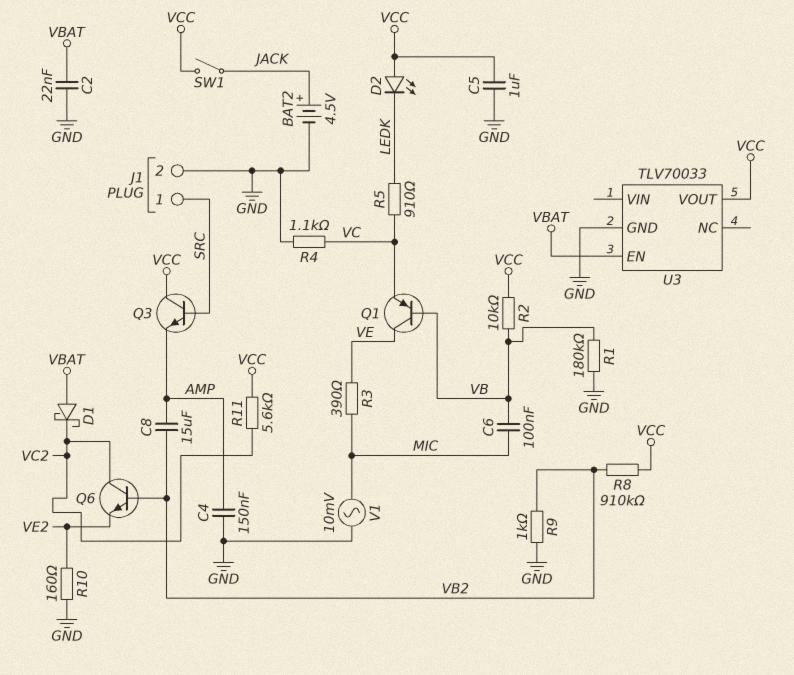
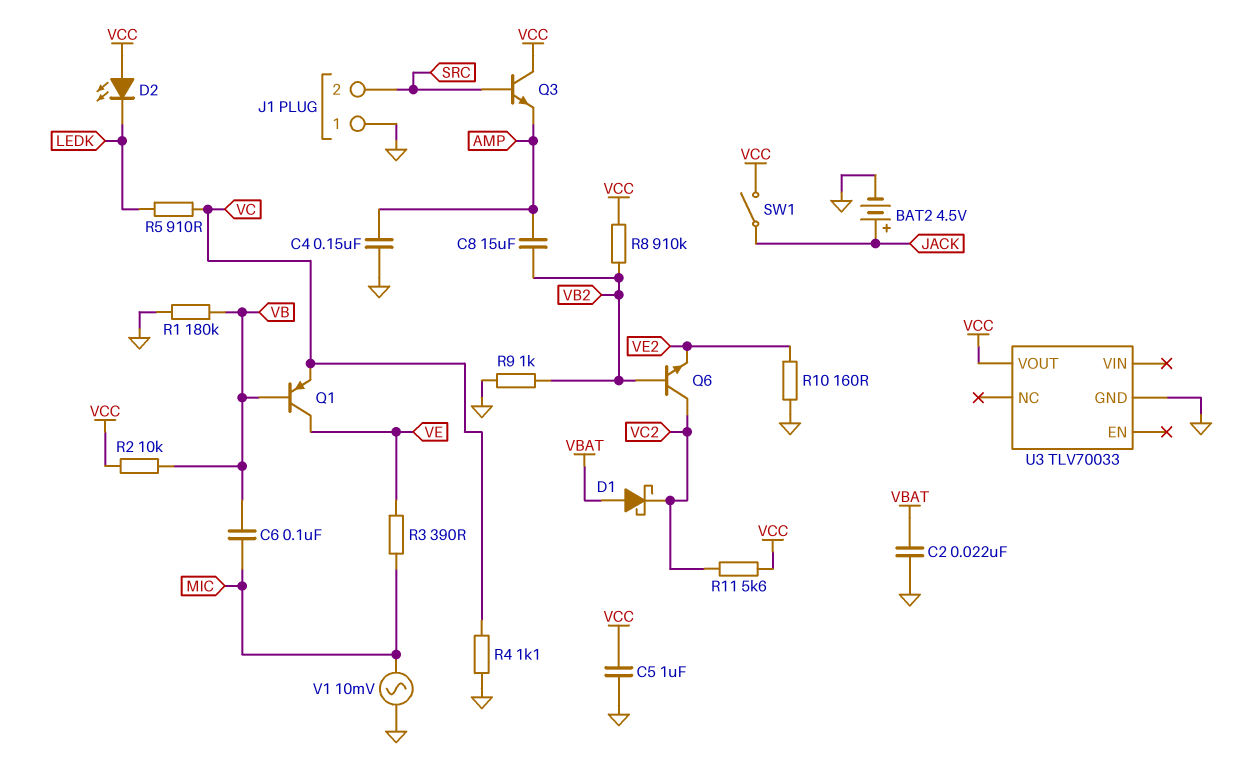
J1 pin 1: SRC -> GND
J1 pin 2: GND -> SRC
U3 pin EN: VBAT -> none

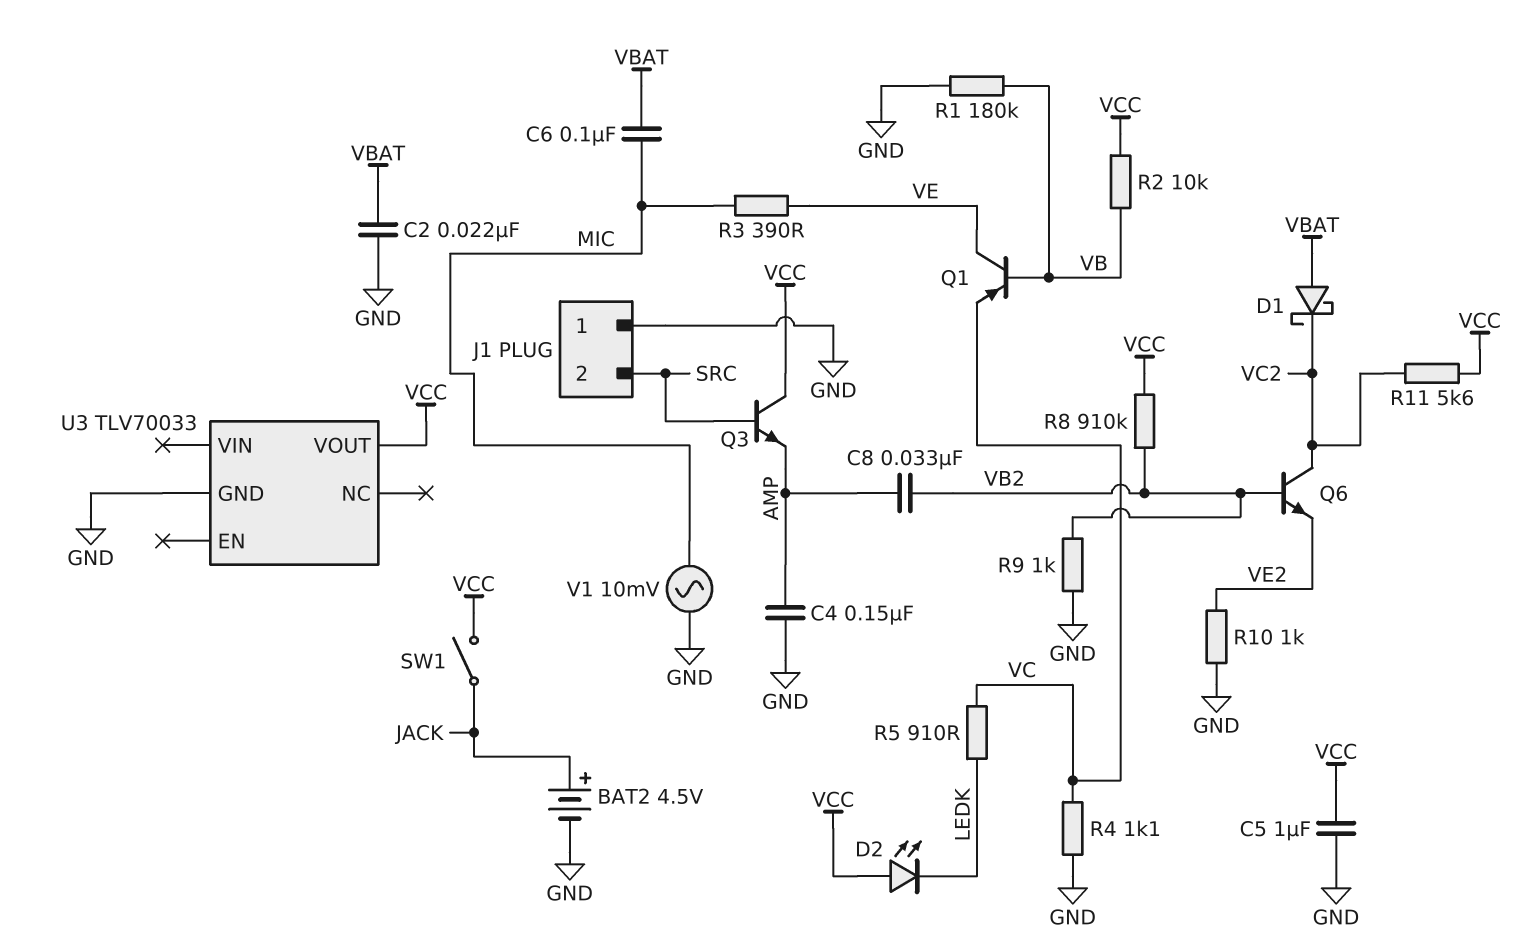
C6: 100nF (MIC, VB) -> 100nF (MIC, VBAT)
C8: 15uF (AMP, VB2) -> 33nF (AMP, VB2)
R10: 160 (GND, VE2) -> 1k (GND, VE2)

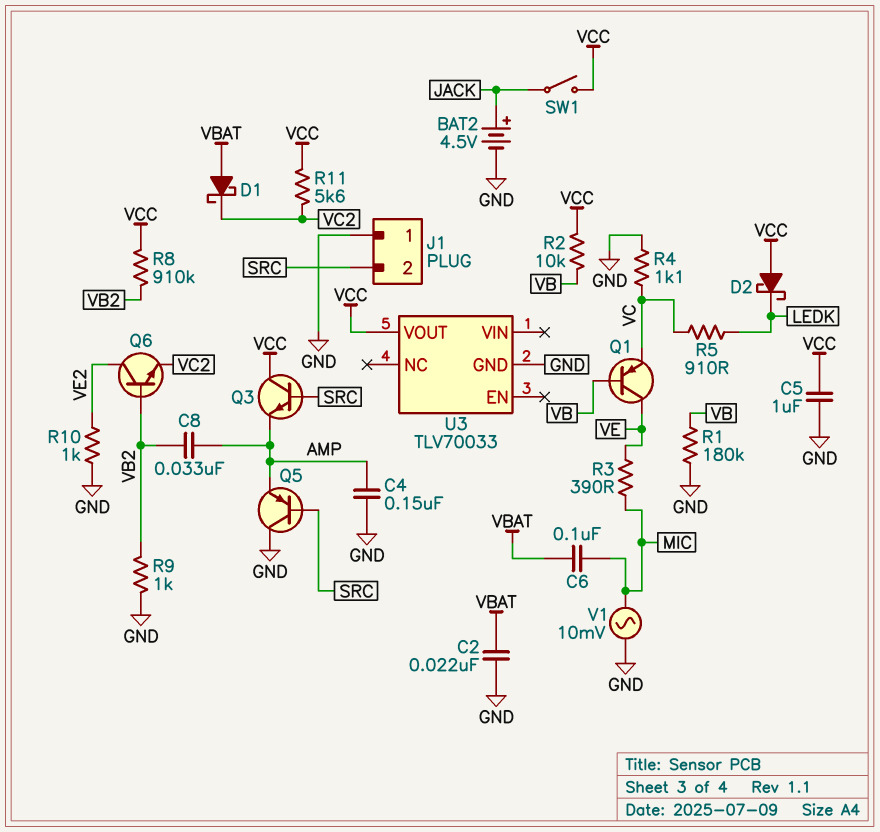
D2: LED (A VCC, K LEDK) -> schottky (A VCC, K LEDK)
Q5: none -> PNP (B SRC, C GND, E AMP)
Q6: NPN (B VB2, C VC2, E VE2) -> NPN (B VB2, C VE2, E VC2)

